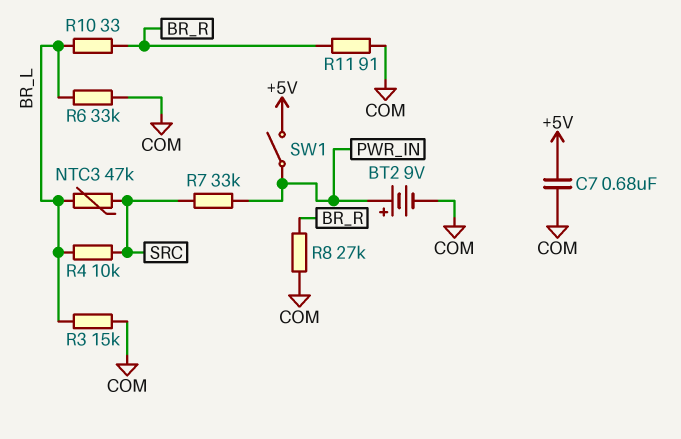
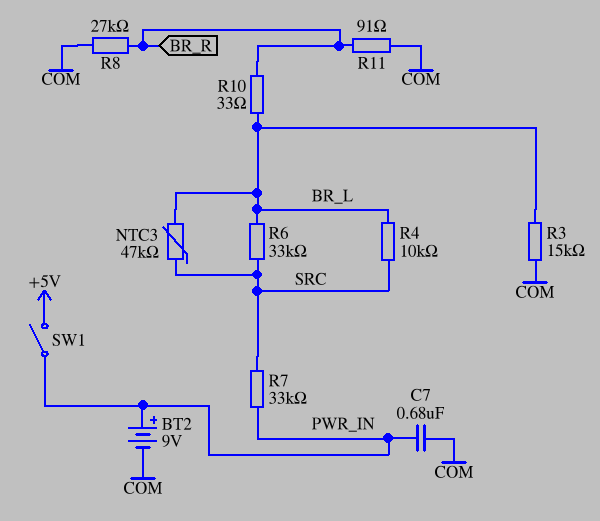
C7: 680nF (+5V, COM) -> 680nF (COM, PWR_IN)
R6: 33k (BR_L, COM) -> 33k (BR_L, SRC)

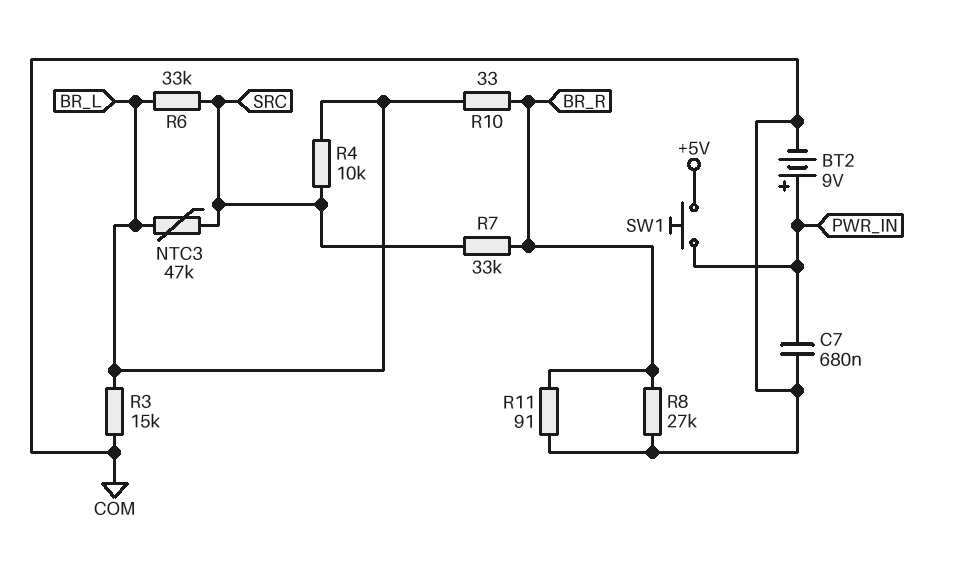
R7: 33k (PWR_IN, SRC) -> 33k (BR_R, SRC)
SW1: switch (+5V, PWR_IN) -> button (+5V, PWR_IN)

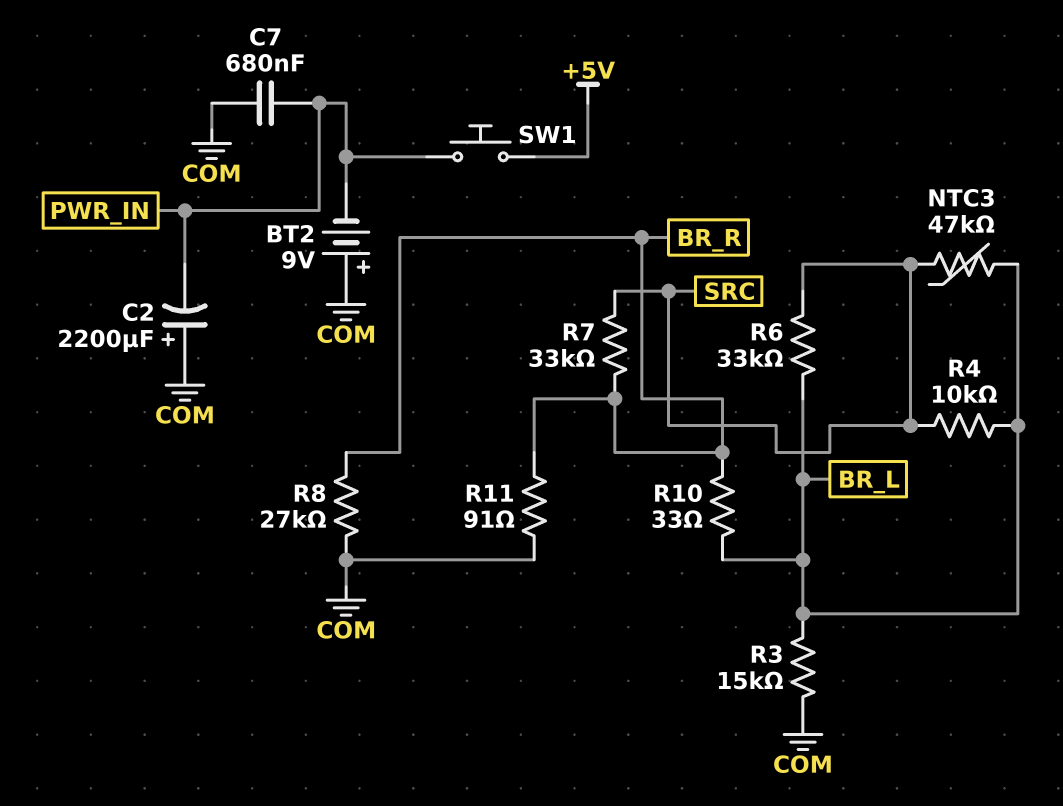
BT2: 9V (plus PWR_IN, minus COM) -> 9V (plus COM, minus PWR_IN)
C2: none -> 2200uF (plus COM, minus PWR_IN)

